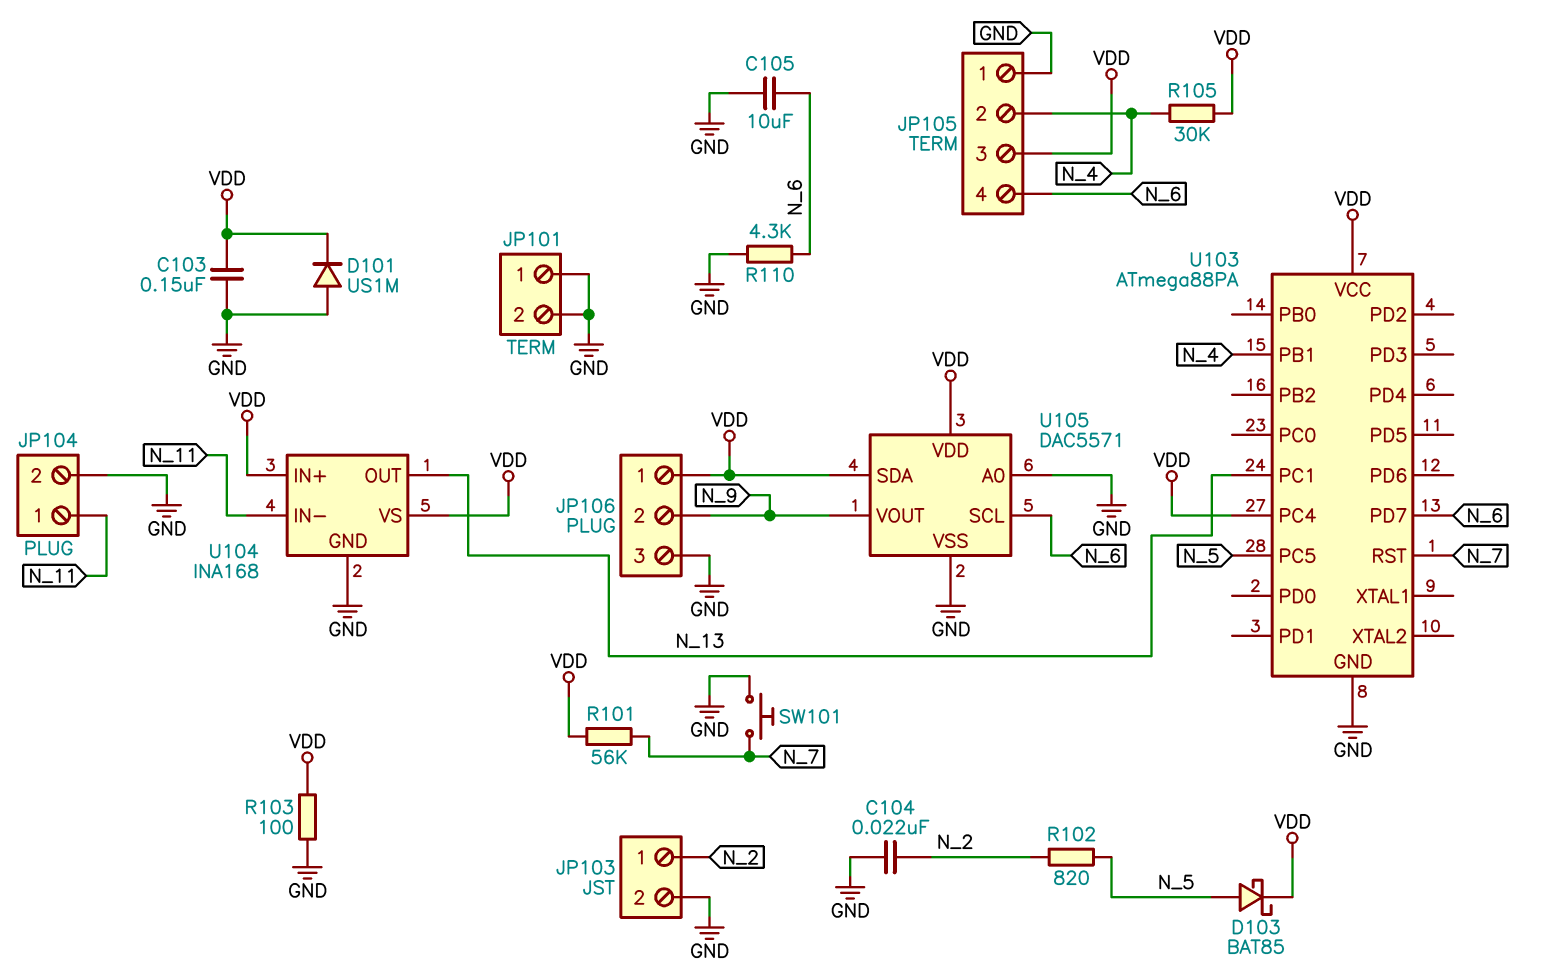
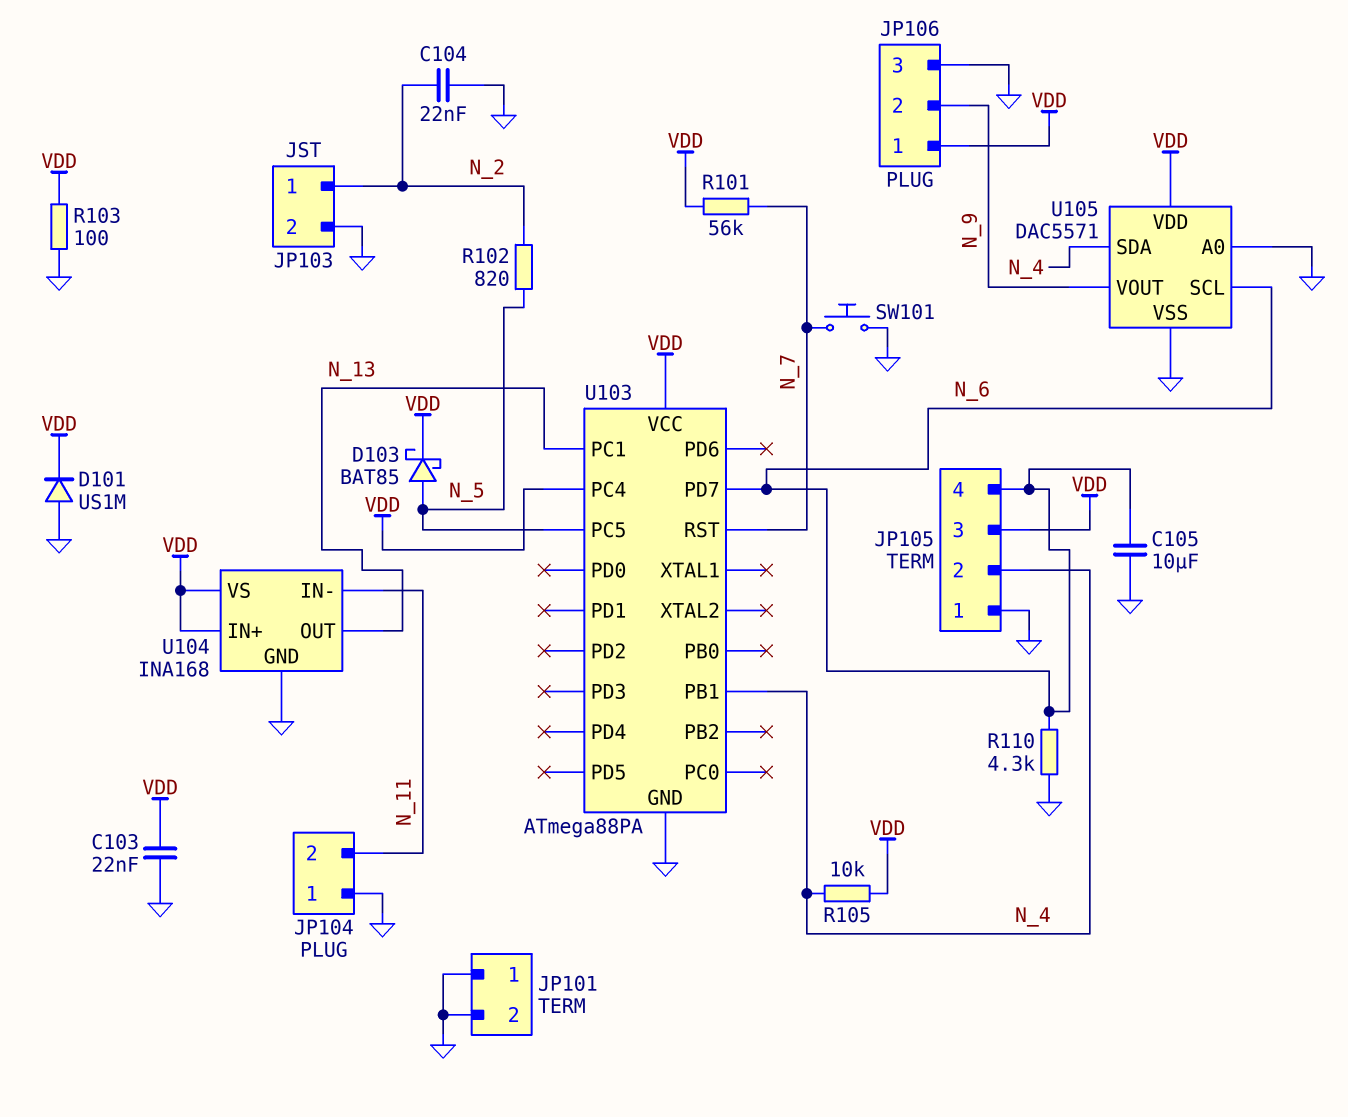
C103: 150nF (GND, VDD) -> 22nF (GND, VDD)
JP104 pin 1: N_11 -> GND
JP104 pin 2: GND -> N_11
R105: 30k (N_4, VDD) -> 10k (N_4, VDD)
U105 pin SDA: VDD -> N_4

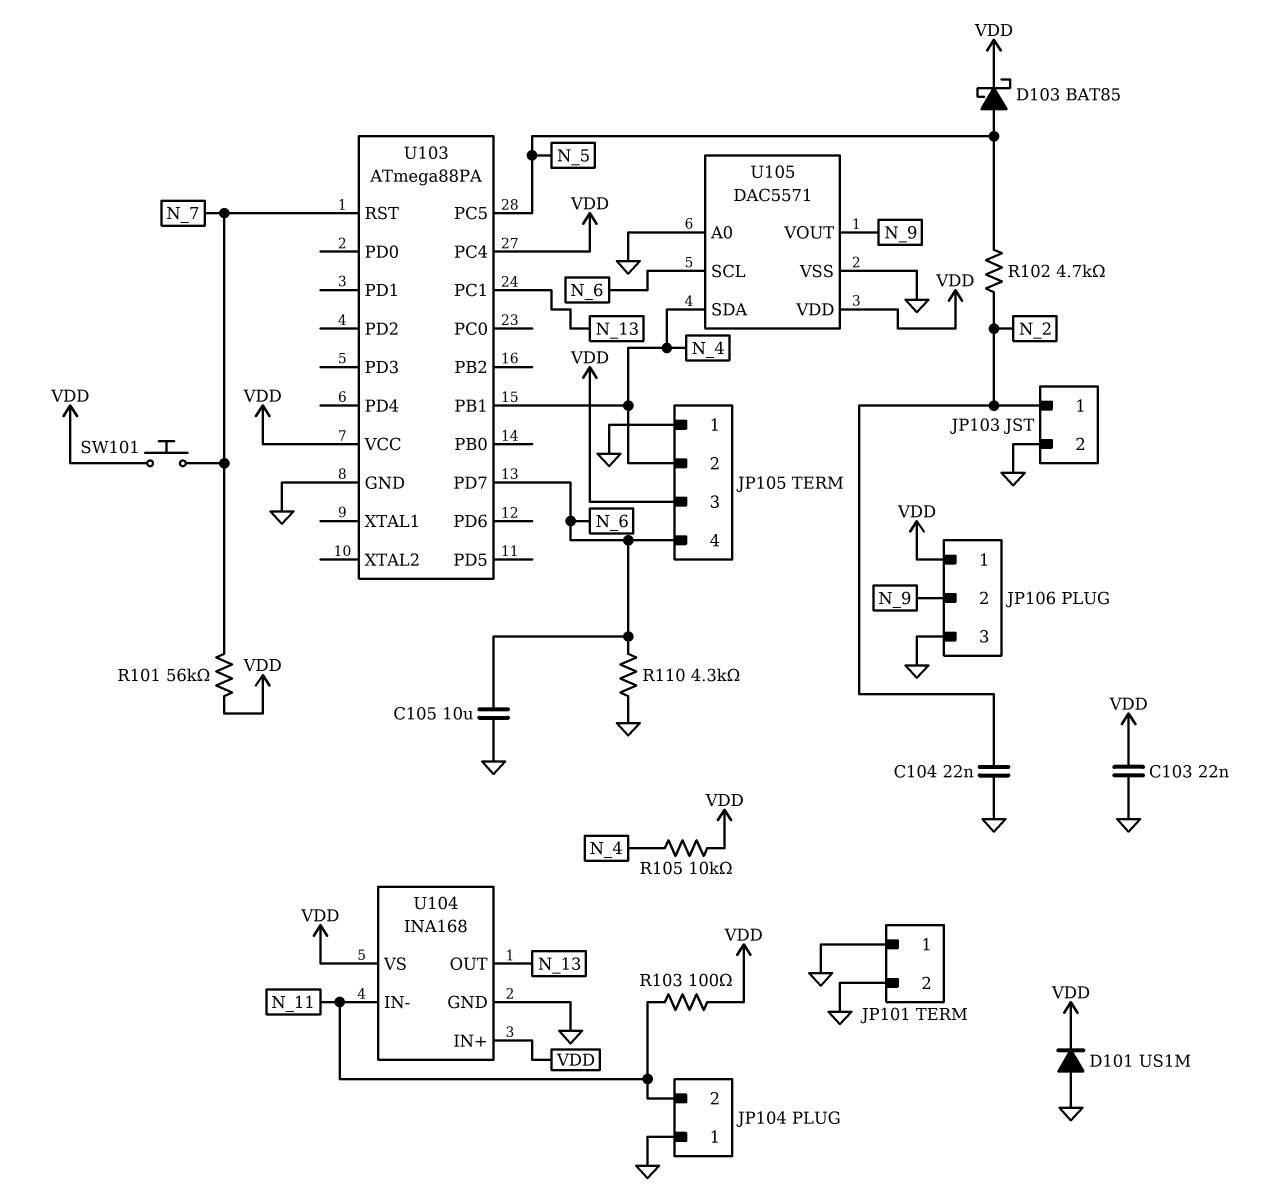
R102: 820 (N_2, N_5) -> 4.7k (N_2, N_5)
R103: 100 (GND, VDD) -> 100 (N_11, VDD)
SW101: button (GND, N_7) -> button (N_7, VDD)

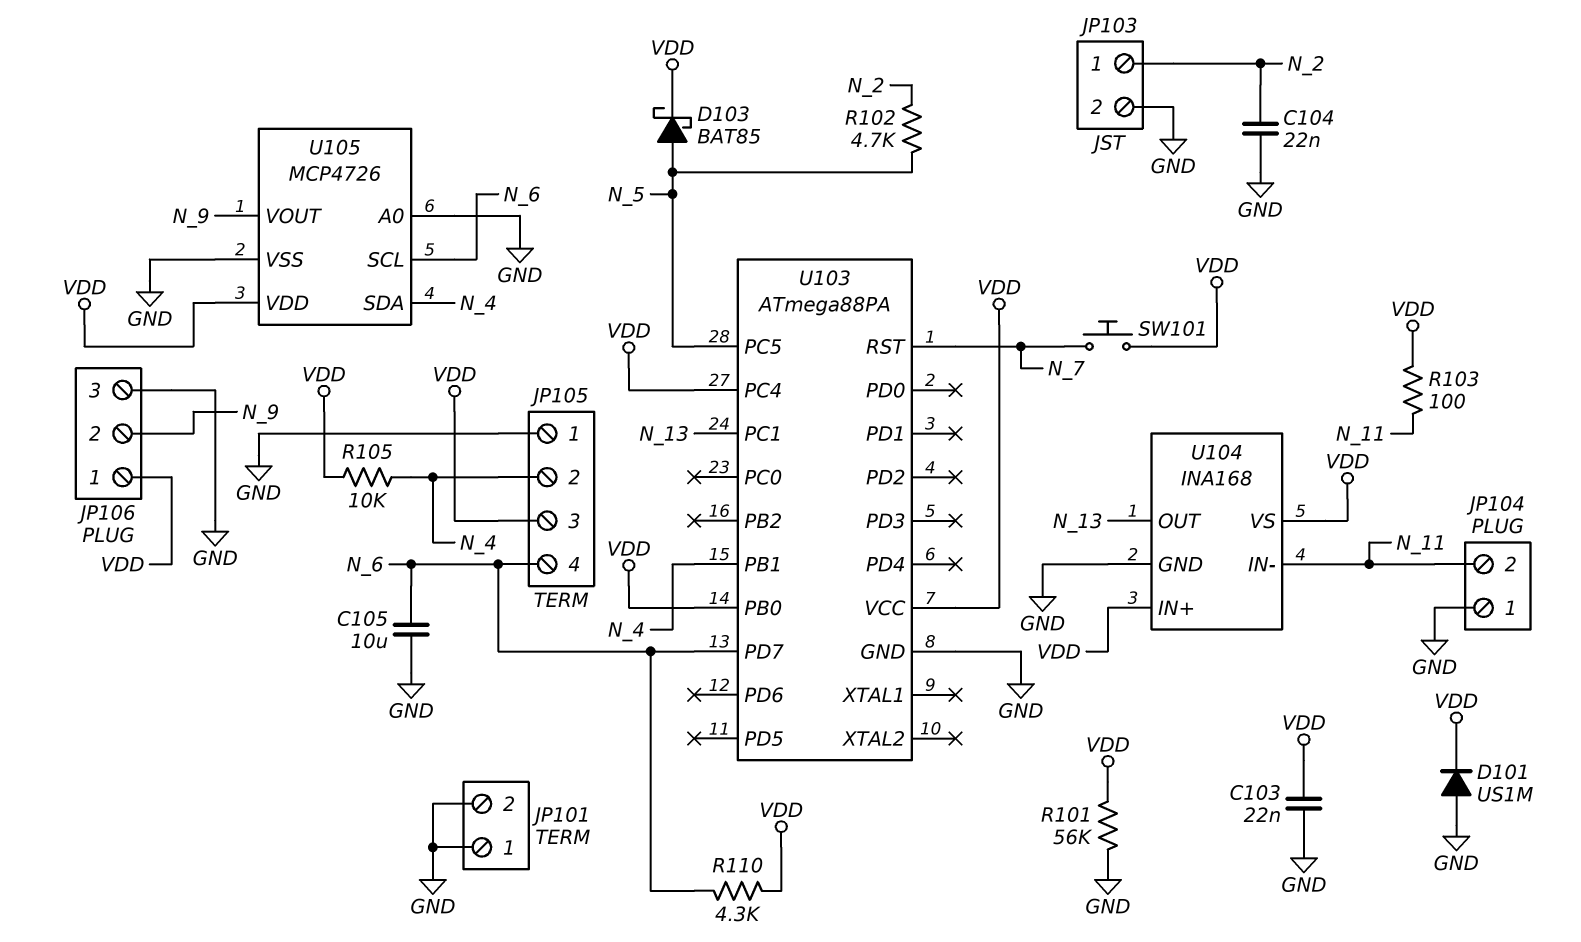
R101: 56k (N_7, VDD) -> 56k (GND, VDD)
R110: 4.3k (GND, N_6) -> 4.3k (N_6, VDD)
U103 pin PB0: none -> VDD
U105: DAC5571 -> MCP4726

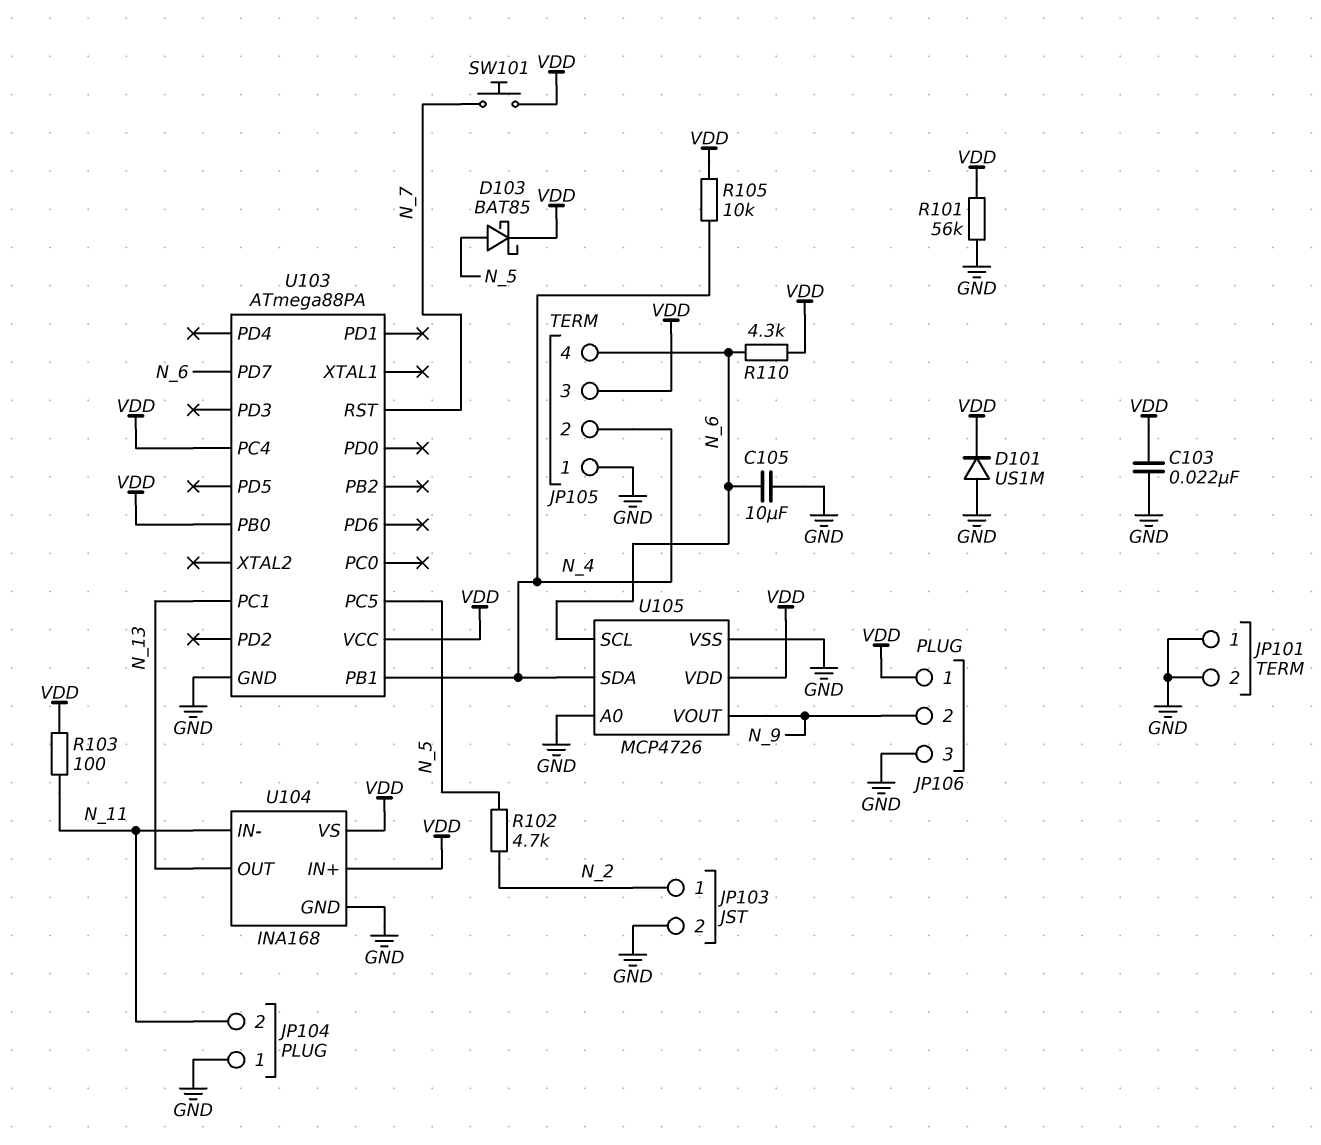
C104: 22nF (GND, N_2) -> none

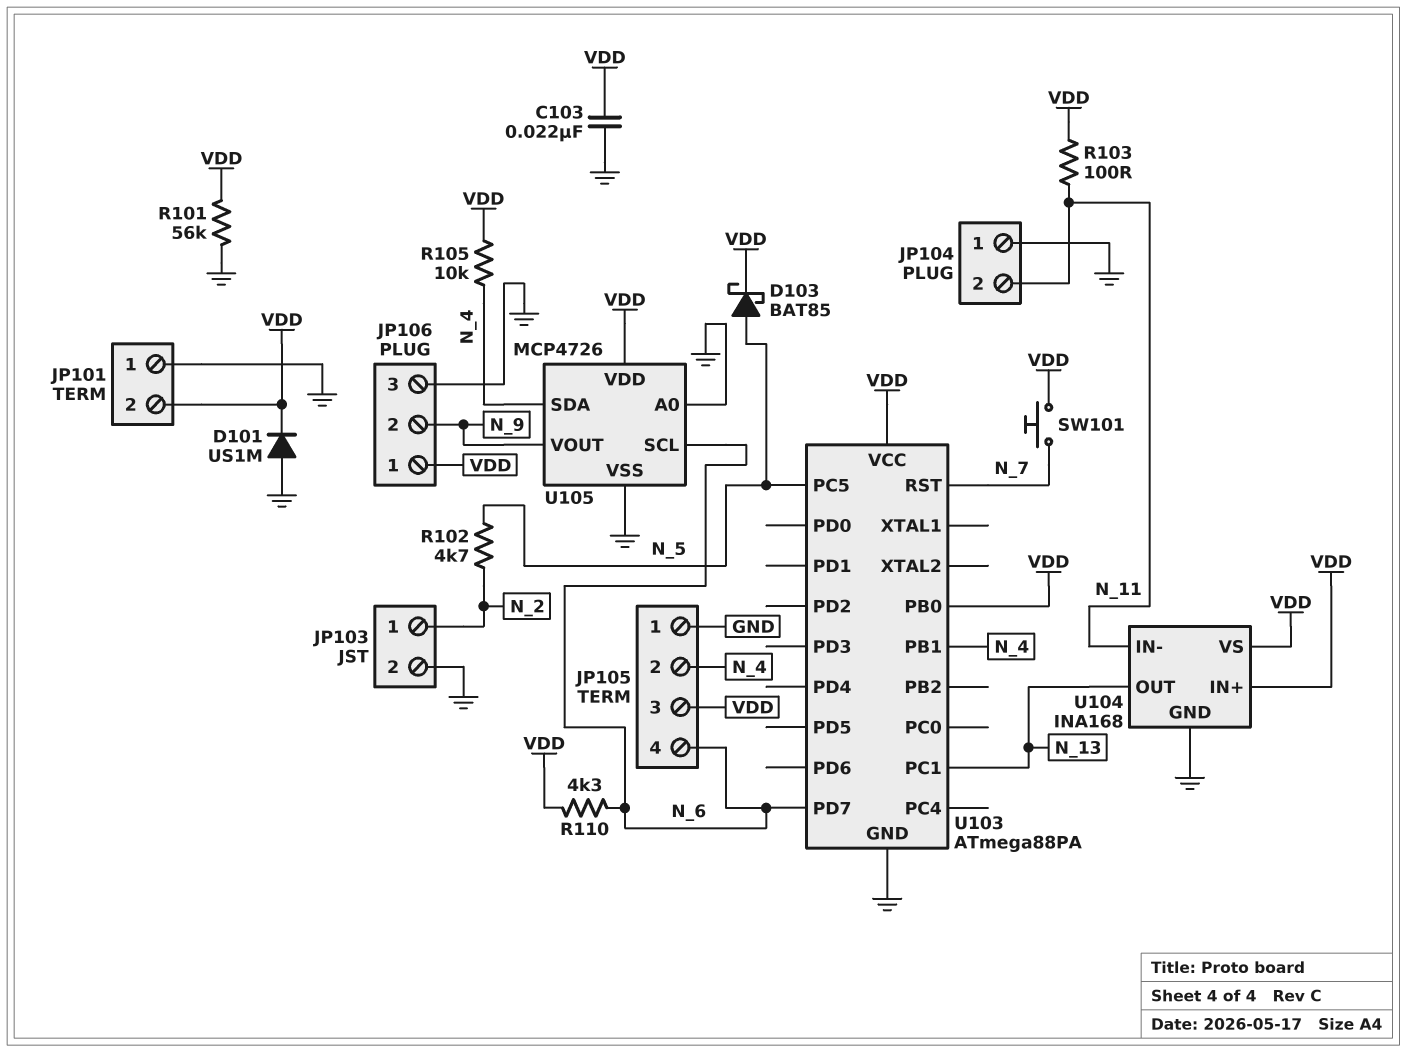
C105: 10uF (GND, N_6) -> none
JP101 pin 2: GND -> VDD
U103 pin PC4: VDD -> none

